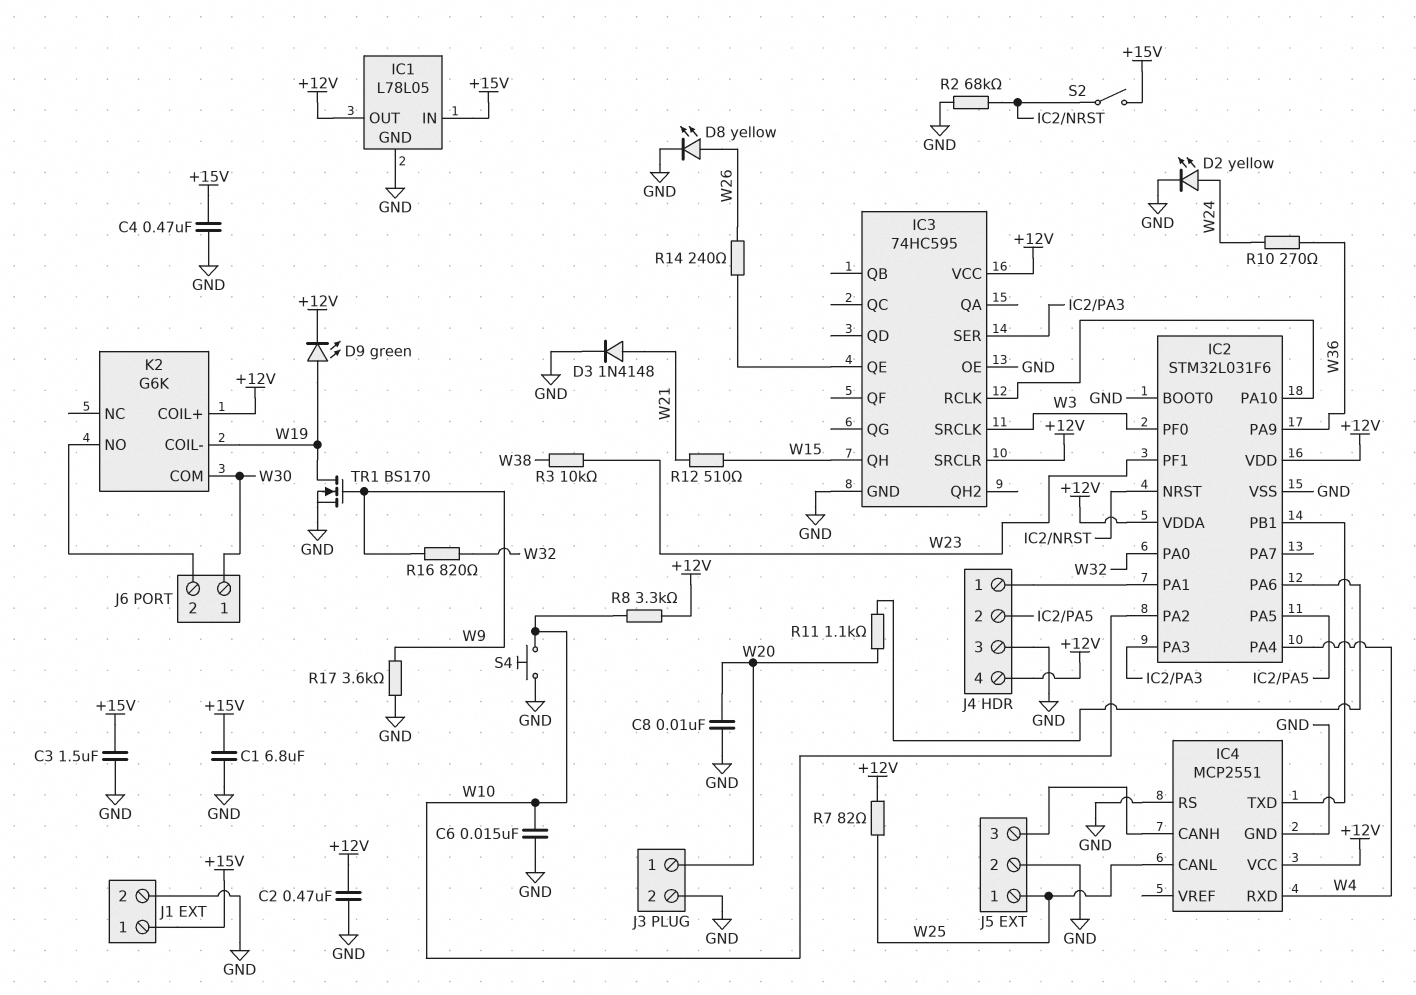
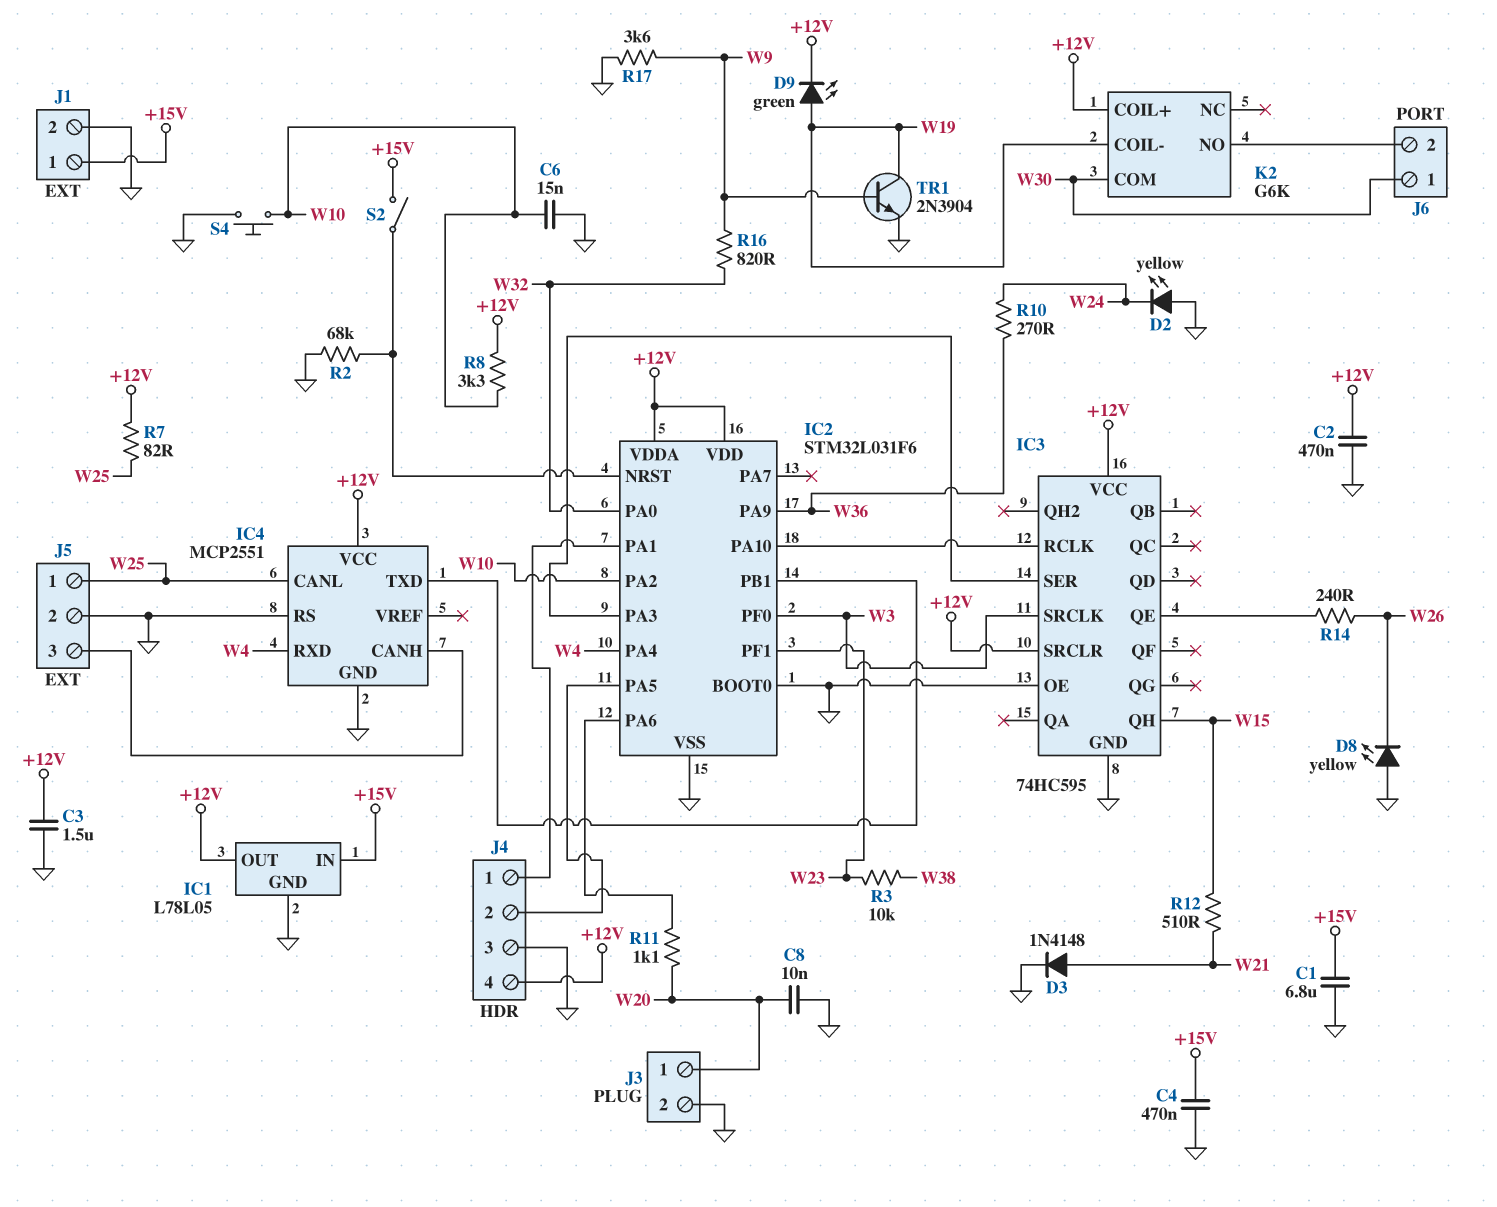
C3: 1.5uF (+15V, GND) -> 1.5uF (+12V, GND)
D2: LED yellow (A W24, K GND) -> LED yellow (A GND, K W24)
D8: LED yellow (A W26, K GND) -> LED yellow (A GND, K W26)
TR1: NMOS BS170 (G W9, D W19, S GND) -> NPN 2N3904 (B W9, C W19, E GND)

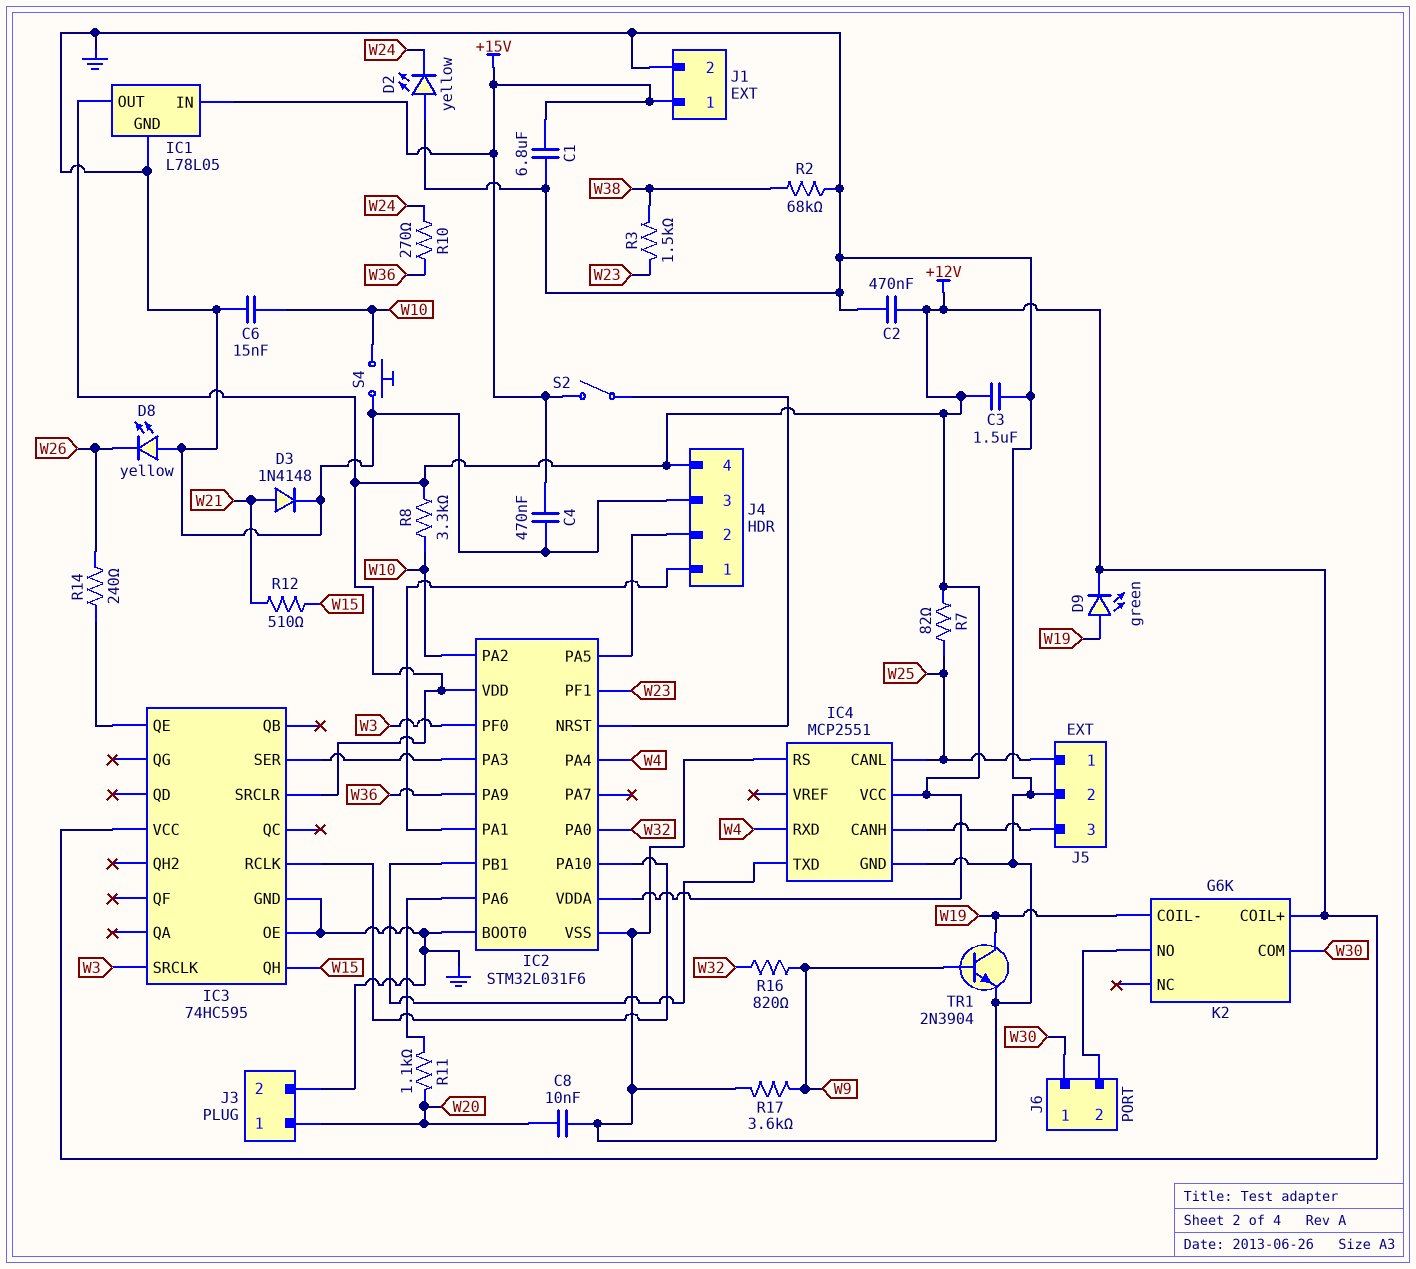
R2: 68k (GND, IC2/NRST) -> 68k (GND, W38)
R3: 10k (W23, W38) -> 1.5k (W23, W38)

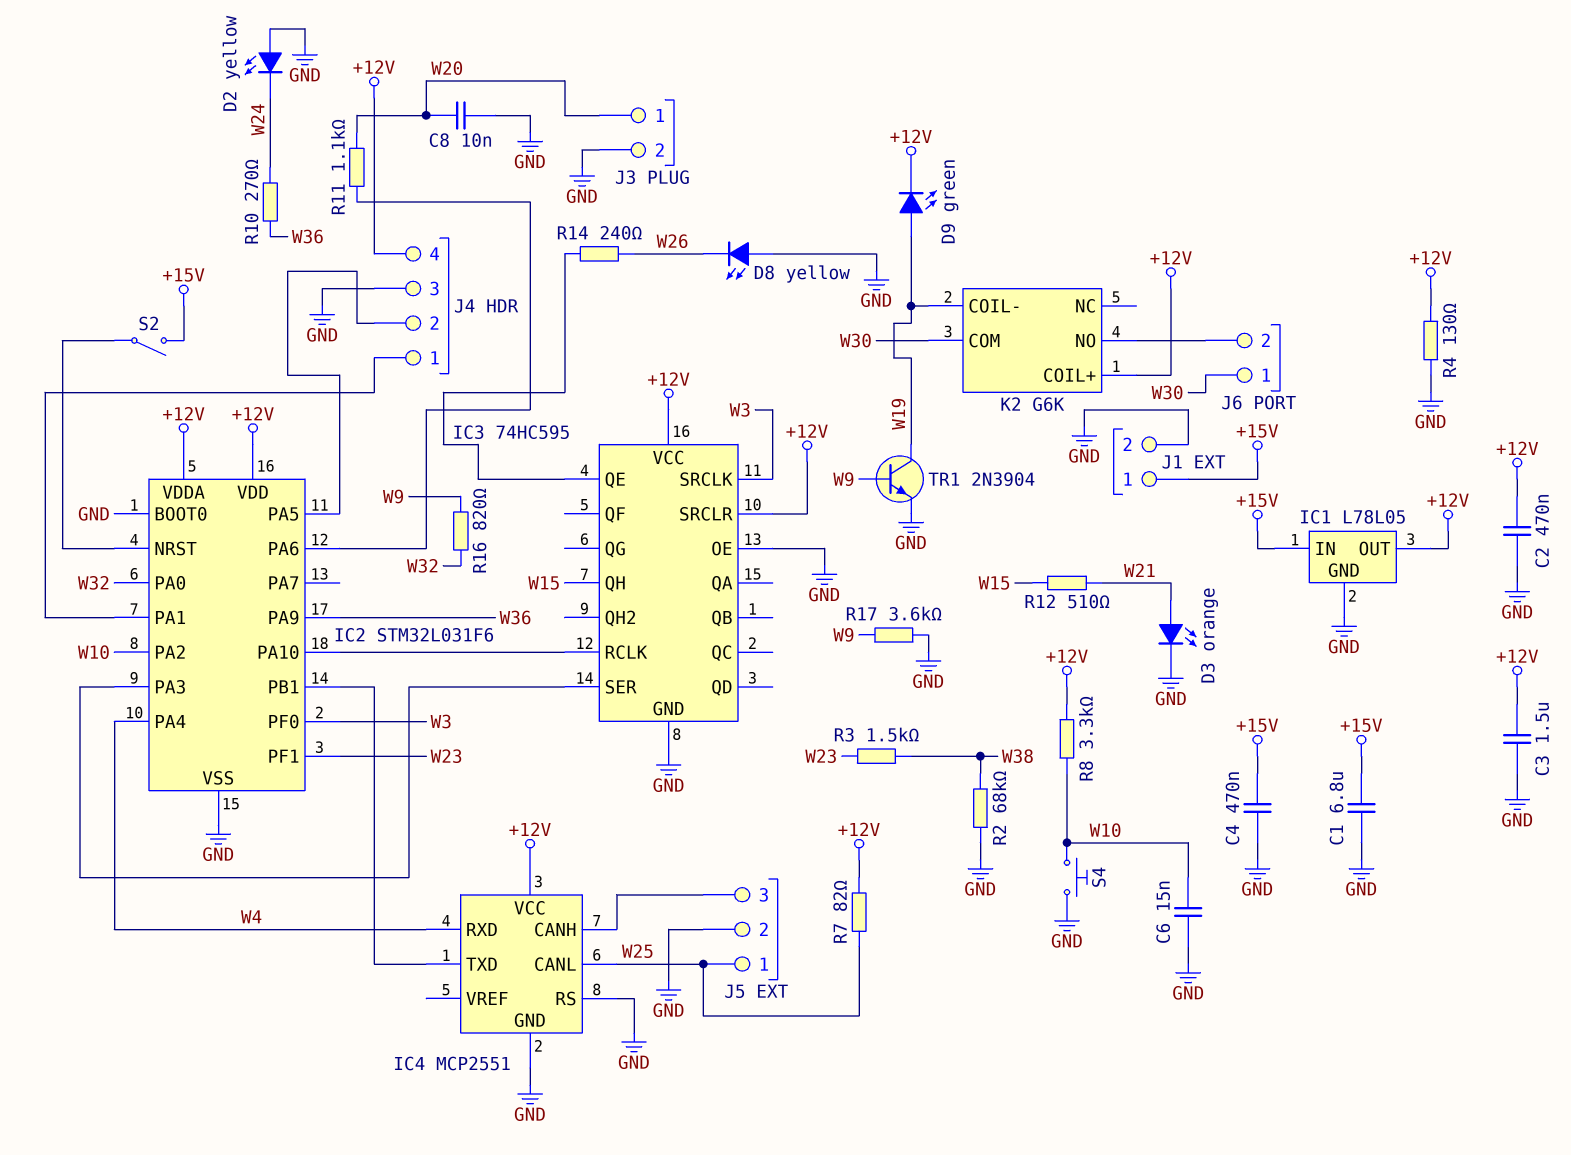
D3: diode 1N4148 (A W21, K GND) -> LED orange (A W21, K GND)
R4: none -> 130 (+12V, GND)

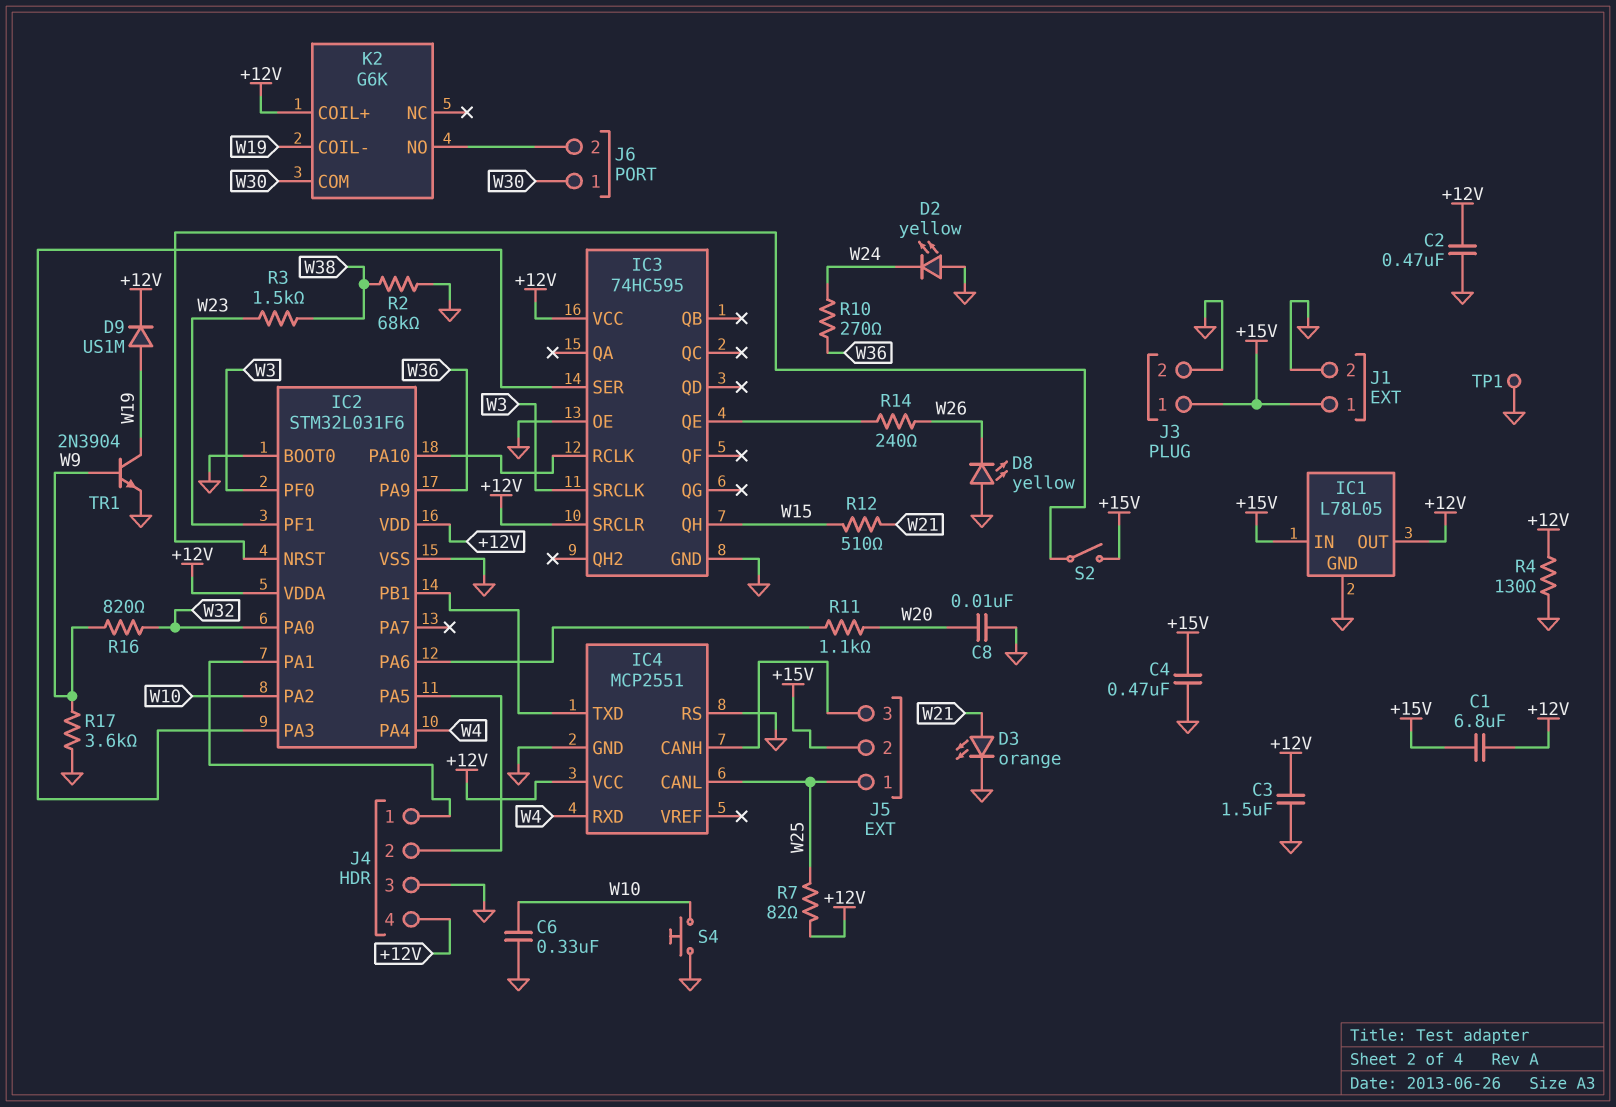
C1: 6.8uF (+15V, GND) -> 6.8uF (+12V, +15V)
C6: 15nF (GND, W10) -> 330nF (GND, W10)
D9: LED green (A W19, K +12V) -> diode US1M (A W19, K +12V)
J3 pin 1: W20 -> +15V
J5 pin 2: GND -> +15V
R8: 3.3k (+12V, W10) -> none
TP1: none -> test point (GND)

